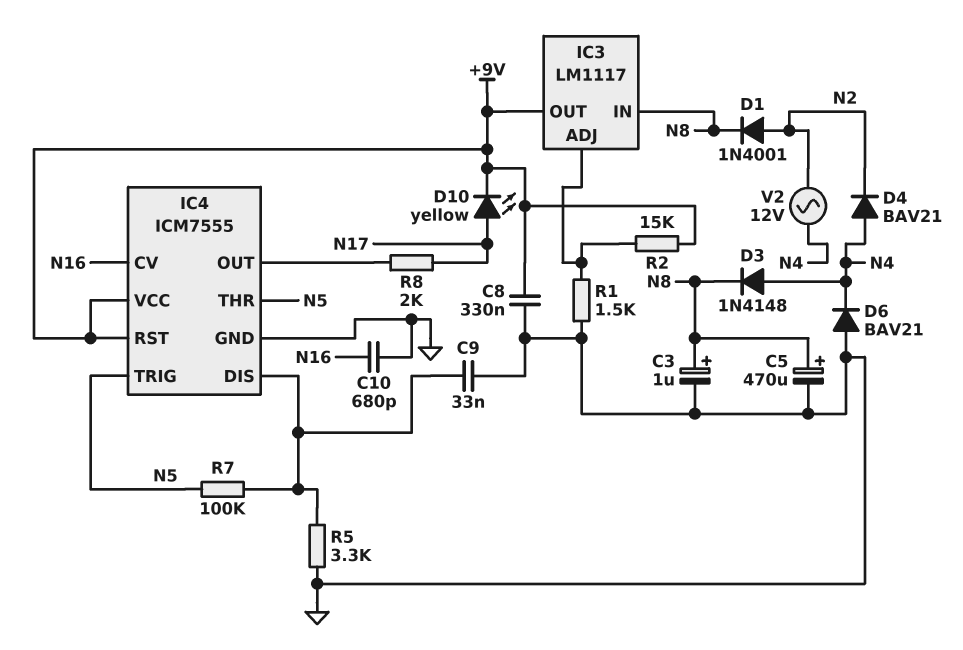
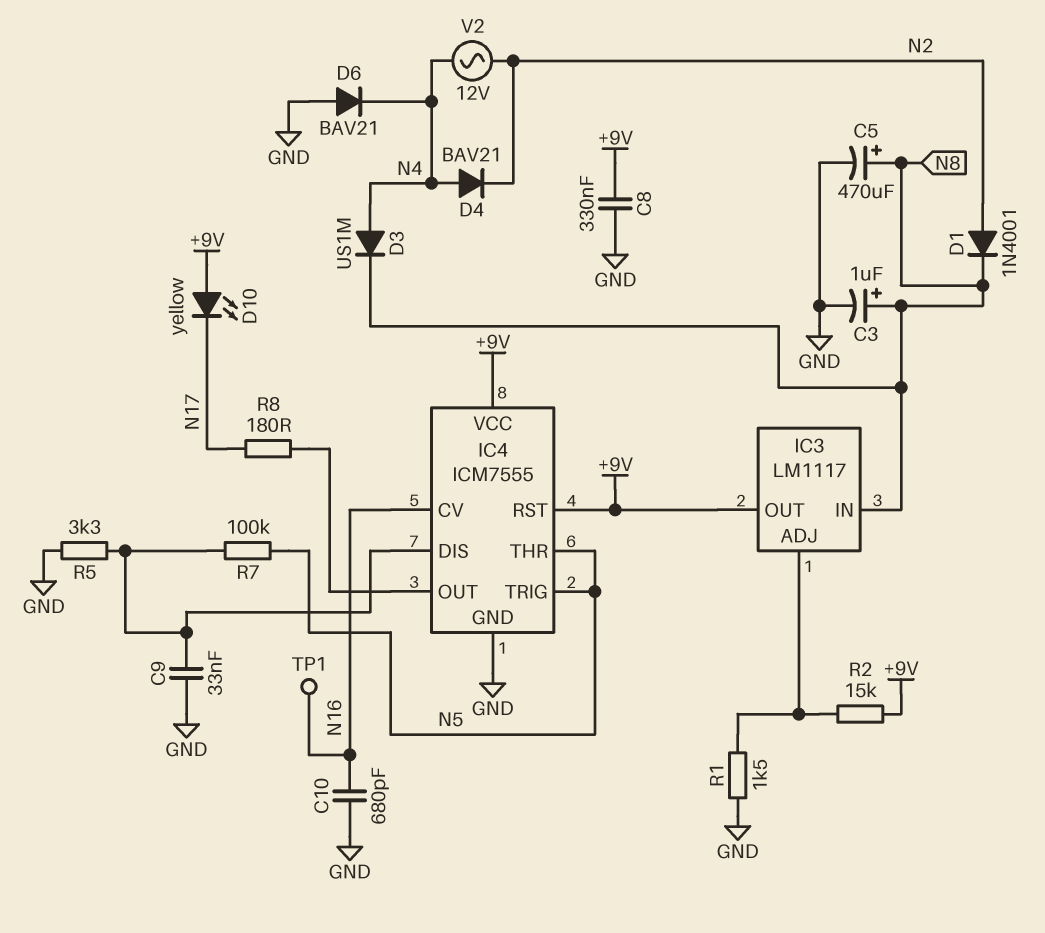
D3: diode 1N4148 (A N4, K N8) -> diode US1M (A N4, K N8)
D10: LED yellow (A N17, K +9V) -> LED yellow (A +9V, K N17)
R8: 2k (IC4/OUT, N17) -> 180 (IC4/OUT, N17)
TP1: none -> test point (N16)

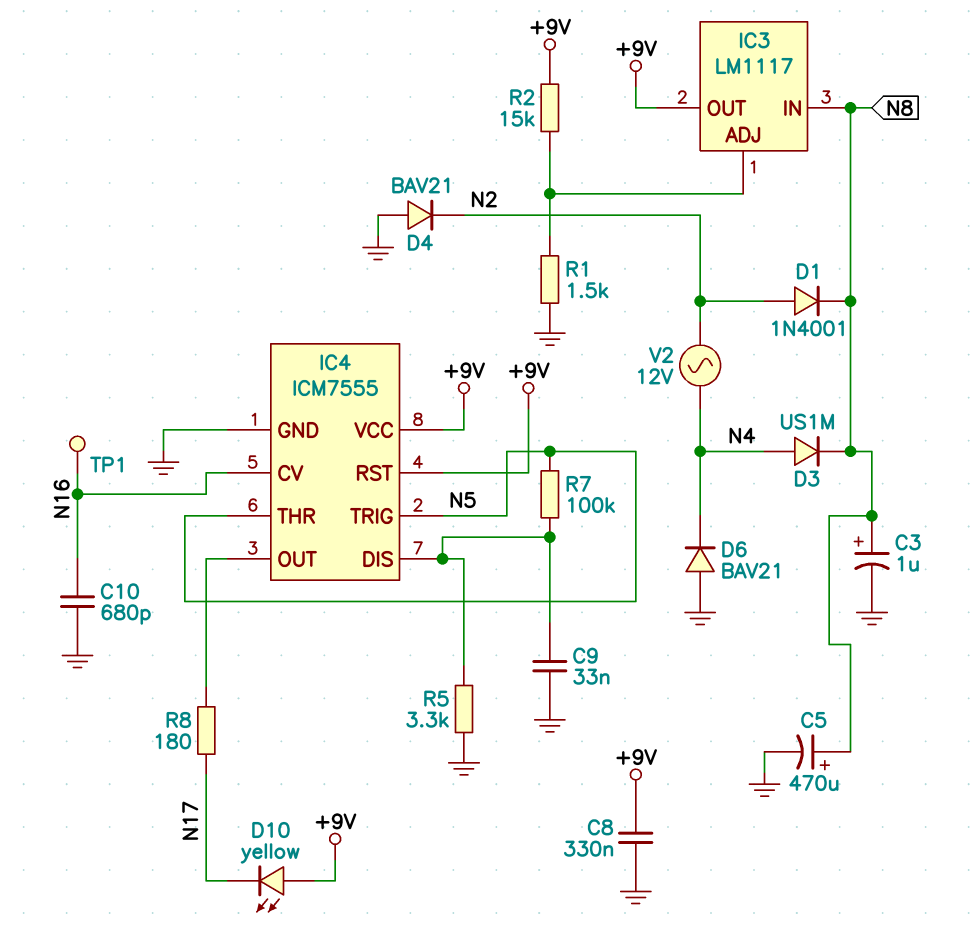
D4: diode BAV21 (A N4, K N2) -> diode BAV21 (A GND, K N2)

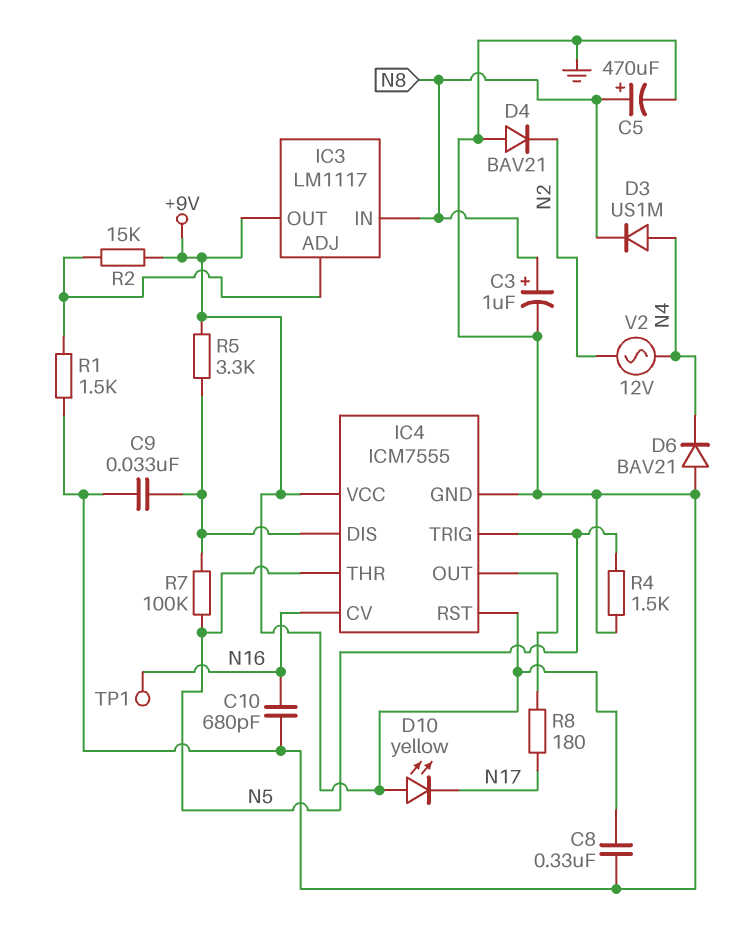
D1: diode 1N4001 (A N2, K N8) -> none
R4: none -> 1.5k (GND, N5)
R5: 3.3k (GND, IC4/DIS) -> 3.3k (+9V, IC4/DIS)

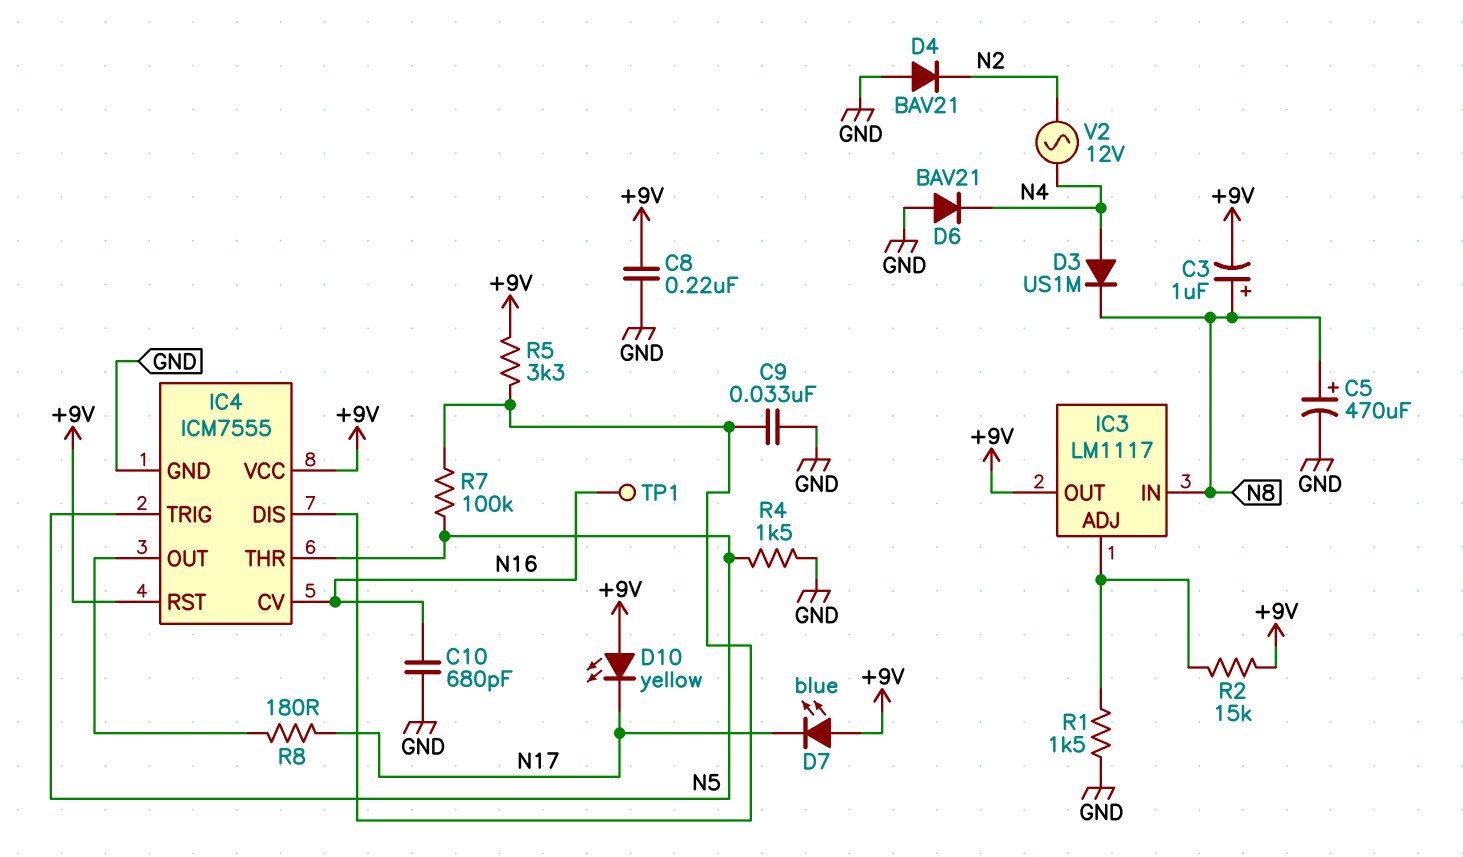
C3: 1uF (plus N8, minus GND) -> 1uF (plus N8, minus +9V)
C8: 330nF (+9V, GND) -> 220nF (+9V, GND)
D7: none -> LED blue (A +9V, K N17)

